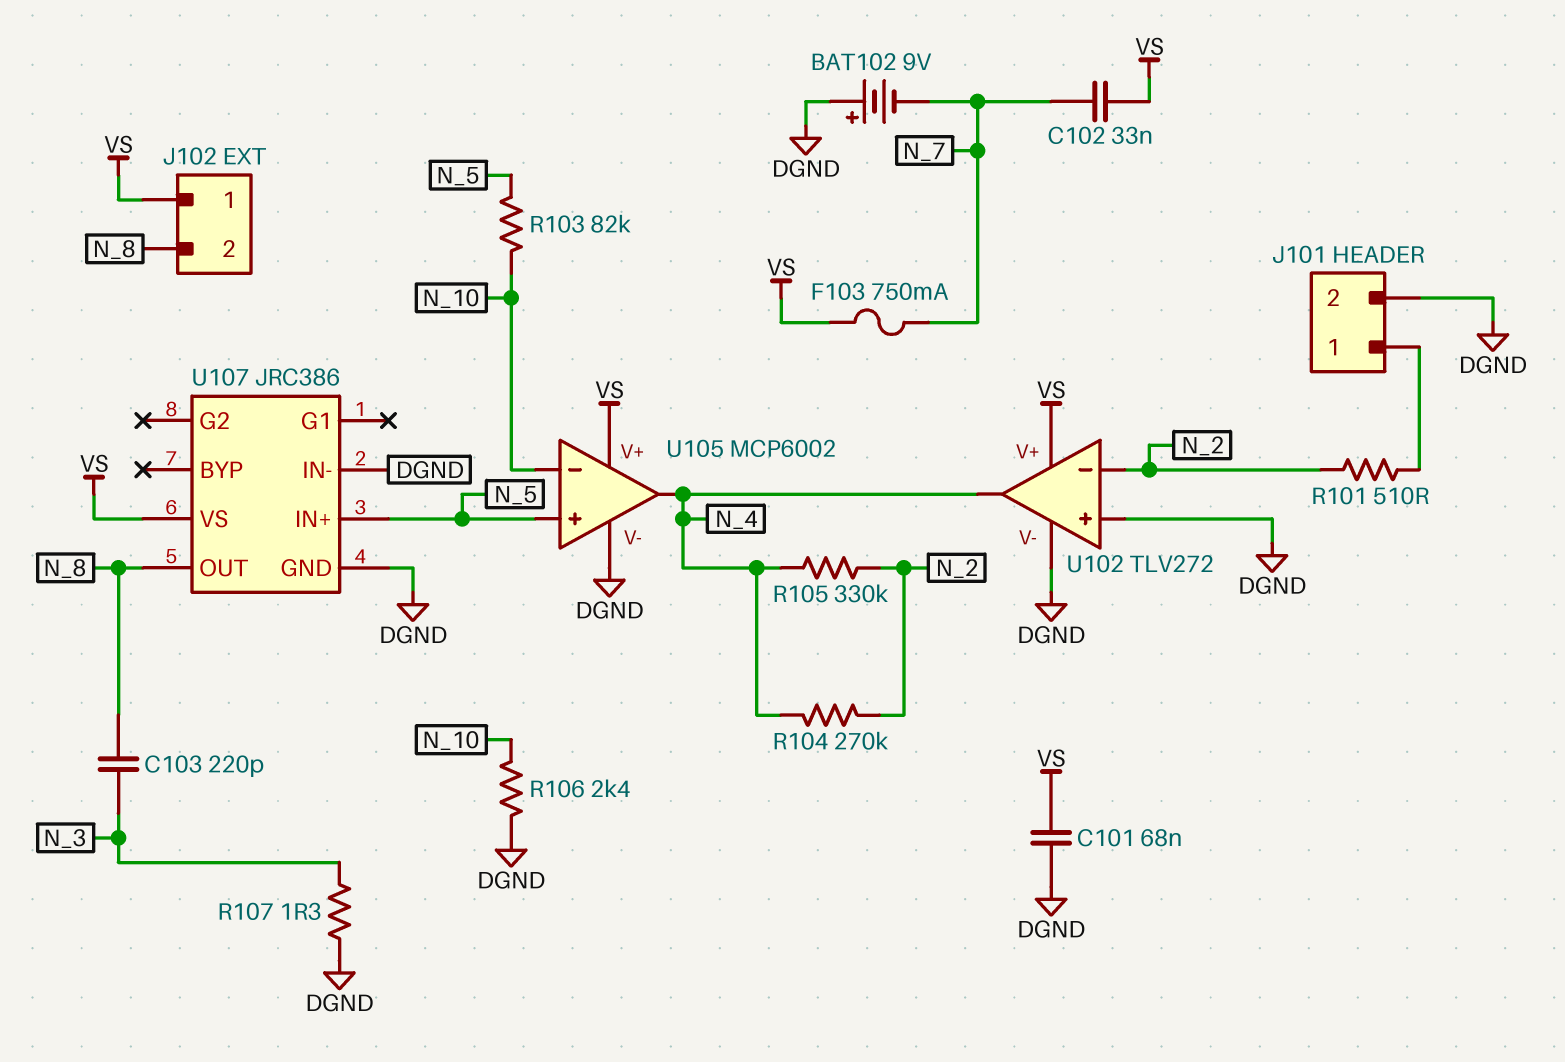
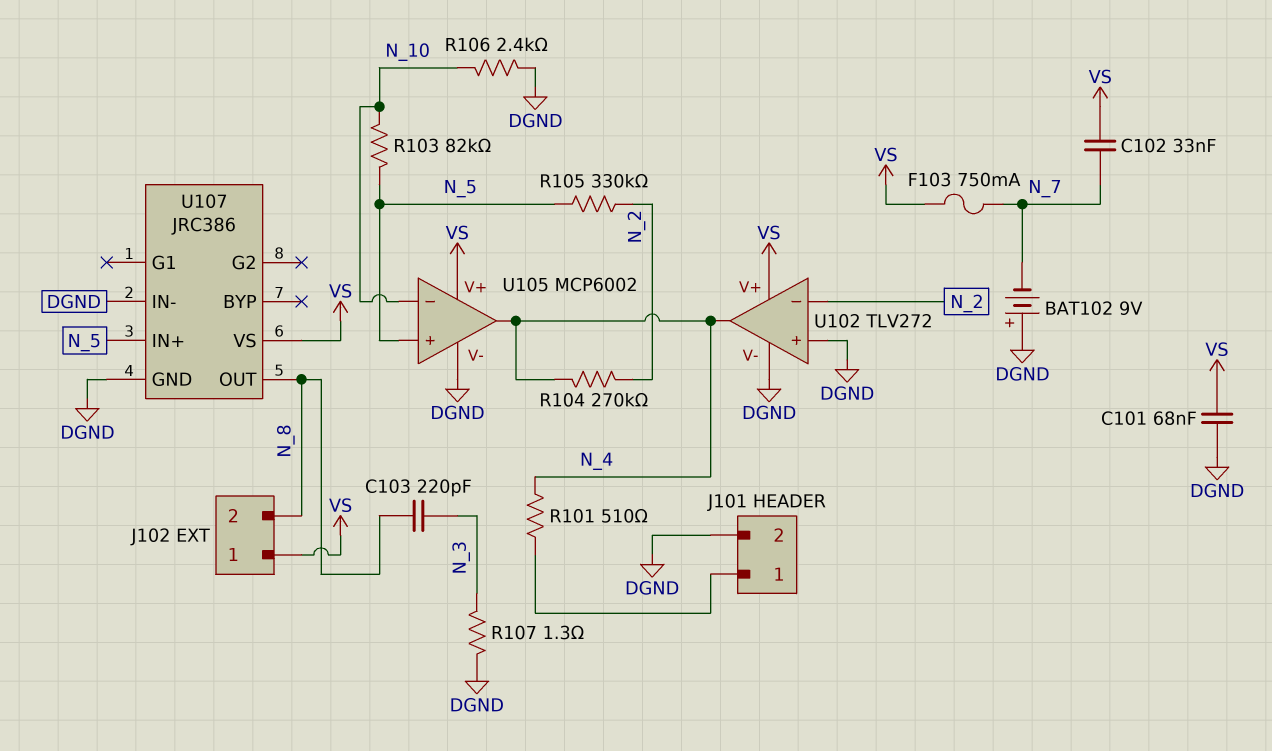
R101: 510 (J101/1, N_2) -> 510 (J101/1, N_4)
R105: 330k (N_2, N_4) -> 330k (N_2, N_5)

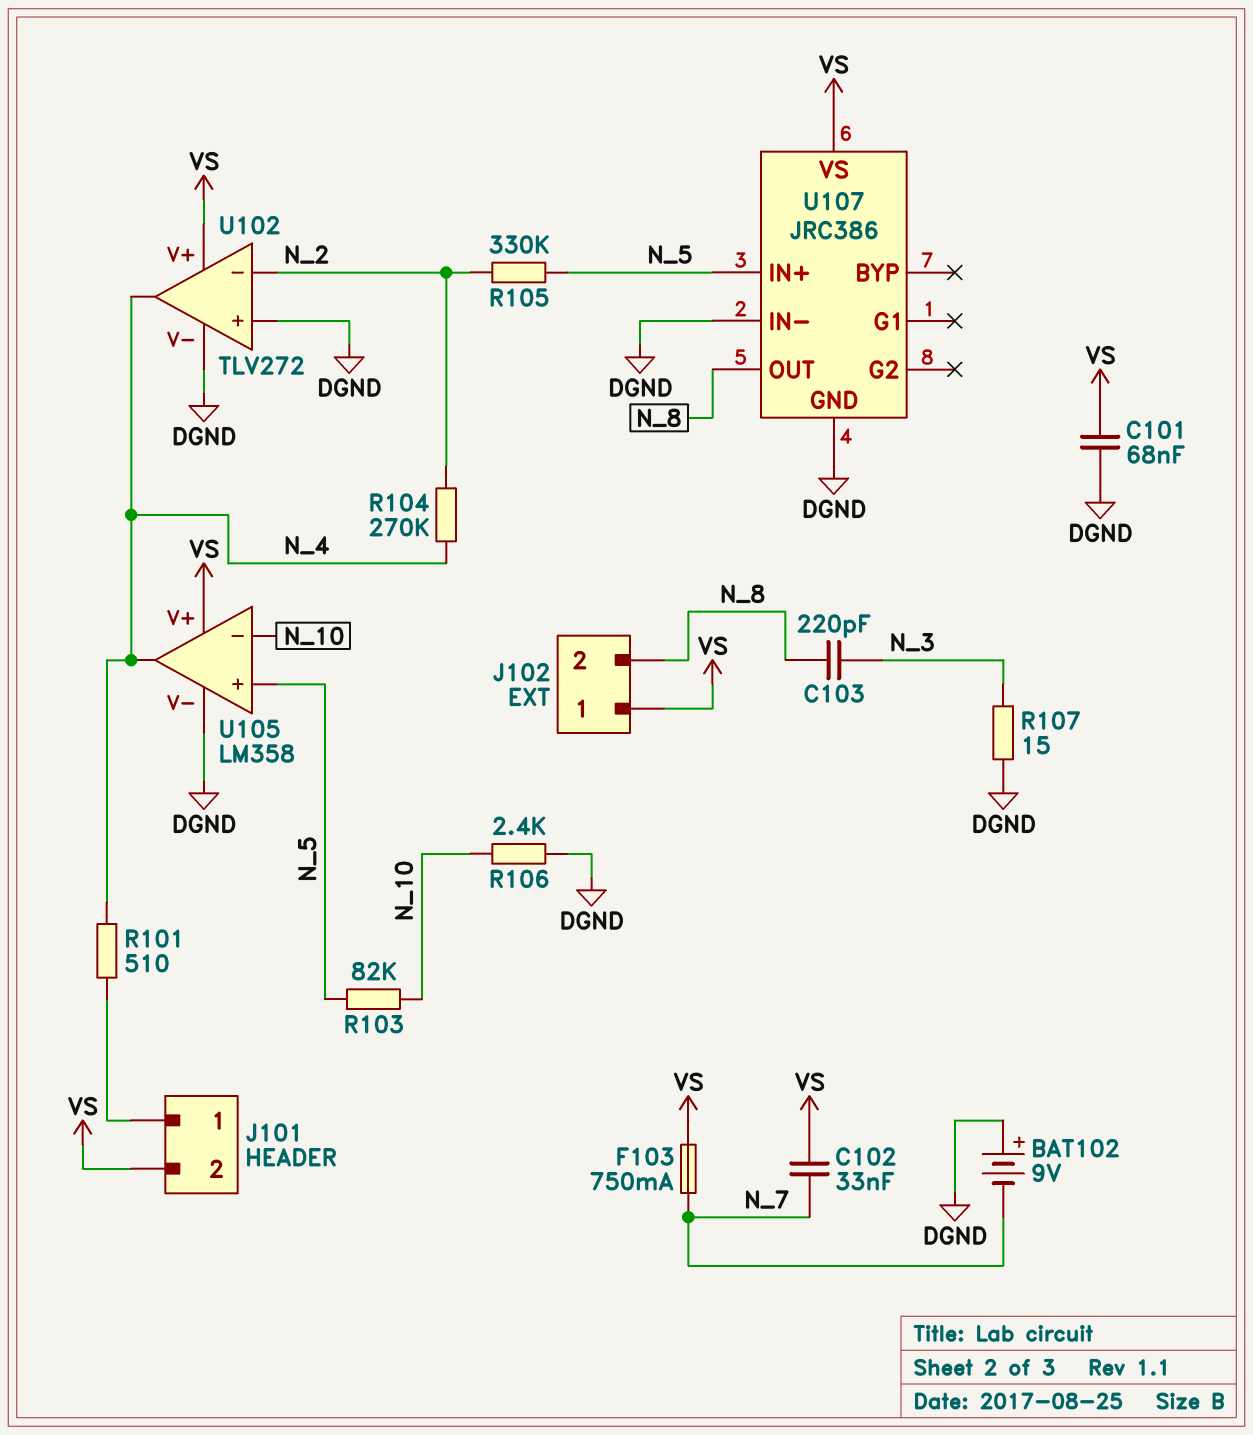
J101 pin 2: DGND -> VS
R107: 1.3 (DGND, N_3) -> 15 (DGND, N_3)
U105: MCP6002 -> LM358

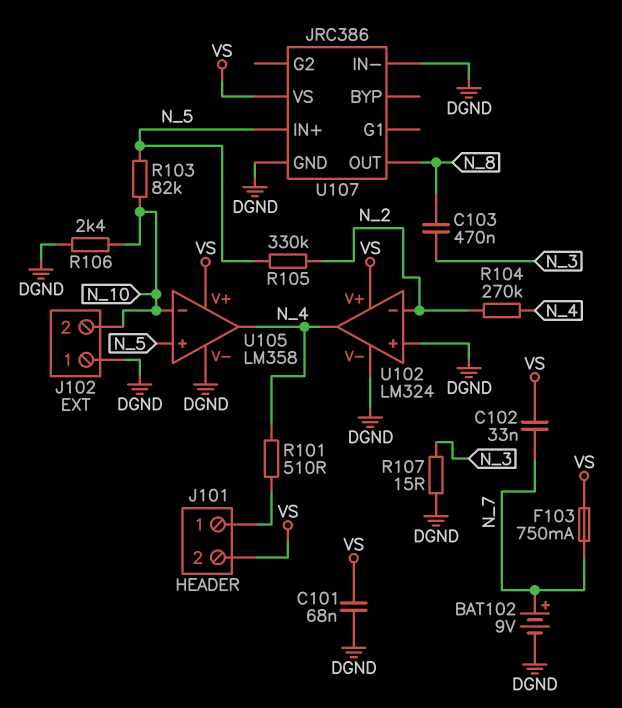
BAT102: 9V (plus DGND, minus N_7) -> 9V (plus N_7, minus DGND)
C103: 220pF (N_3, N_8) -> 470nF (N_3, N_8)
J102 pin 1: VS -> DGND
J102 pin 2: N_8 -> N_10
U102: TLV272 -> LM324

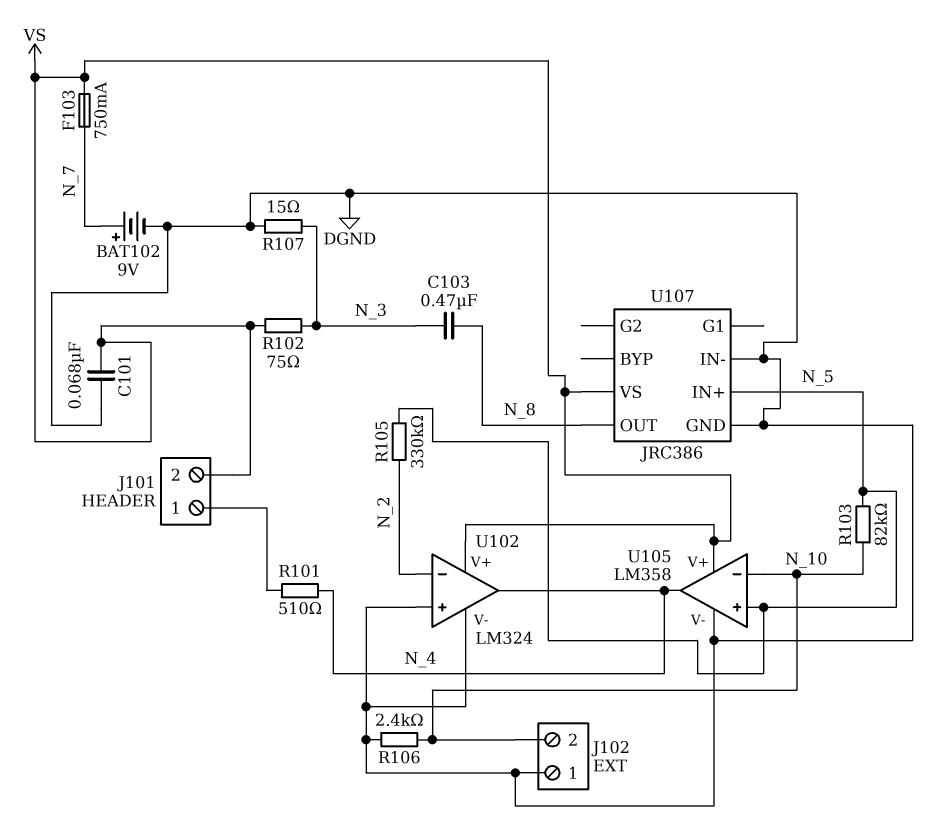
C102: 33nF (N_7, VS) -> none
R102: none -> 75 (N_3, VS)
R104: 270k (N_2, N_4) -> none

